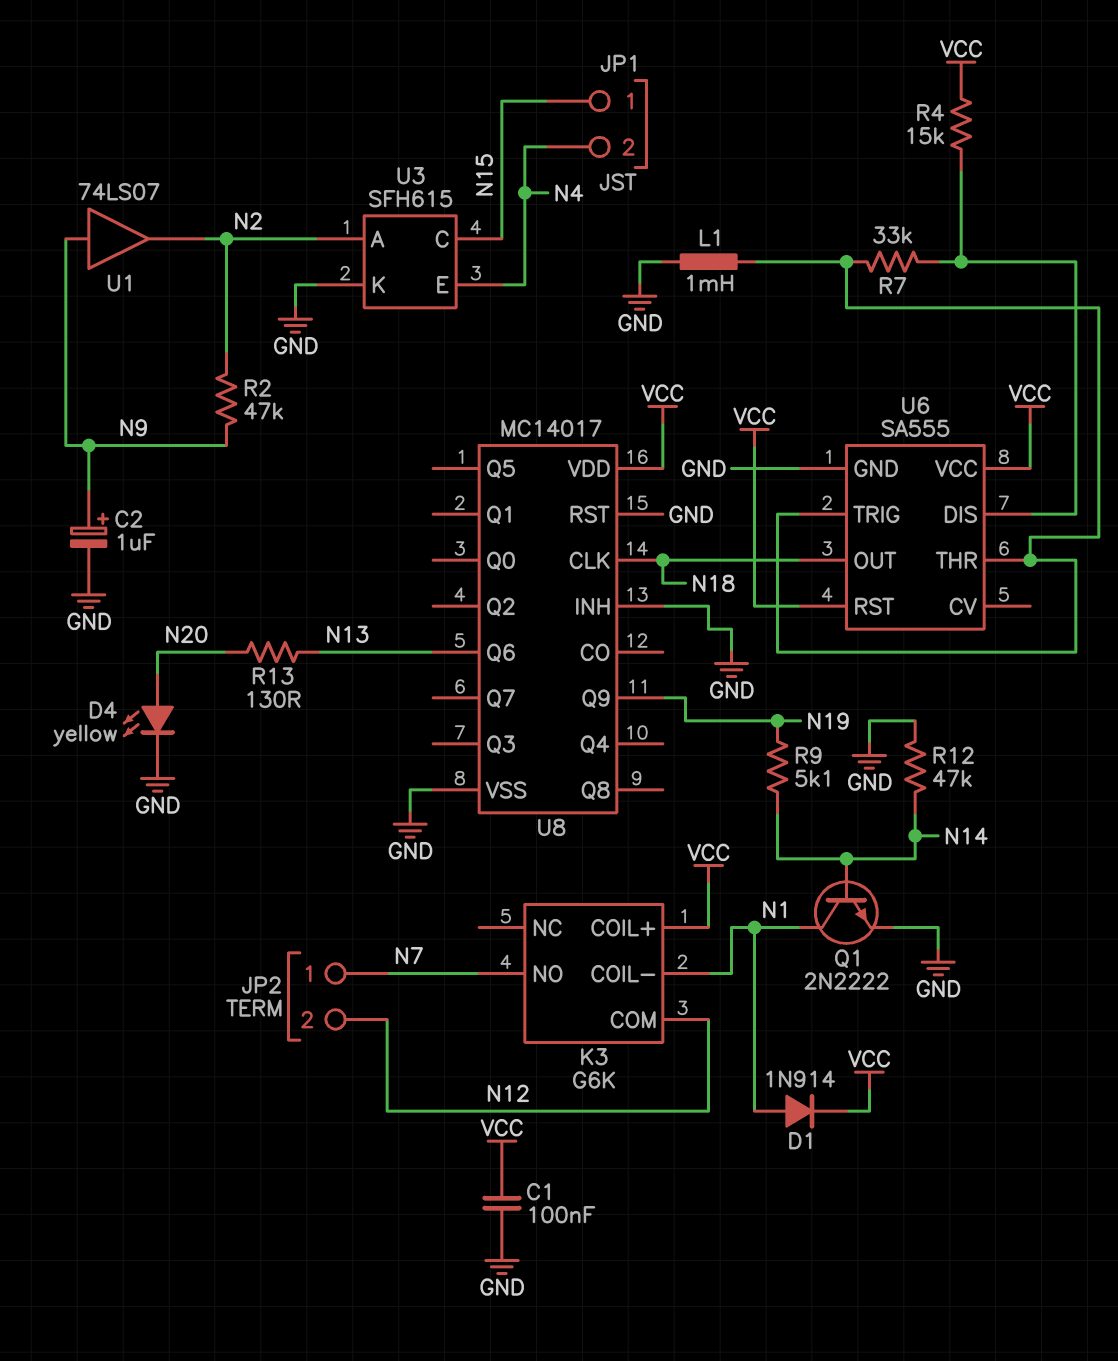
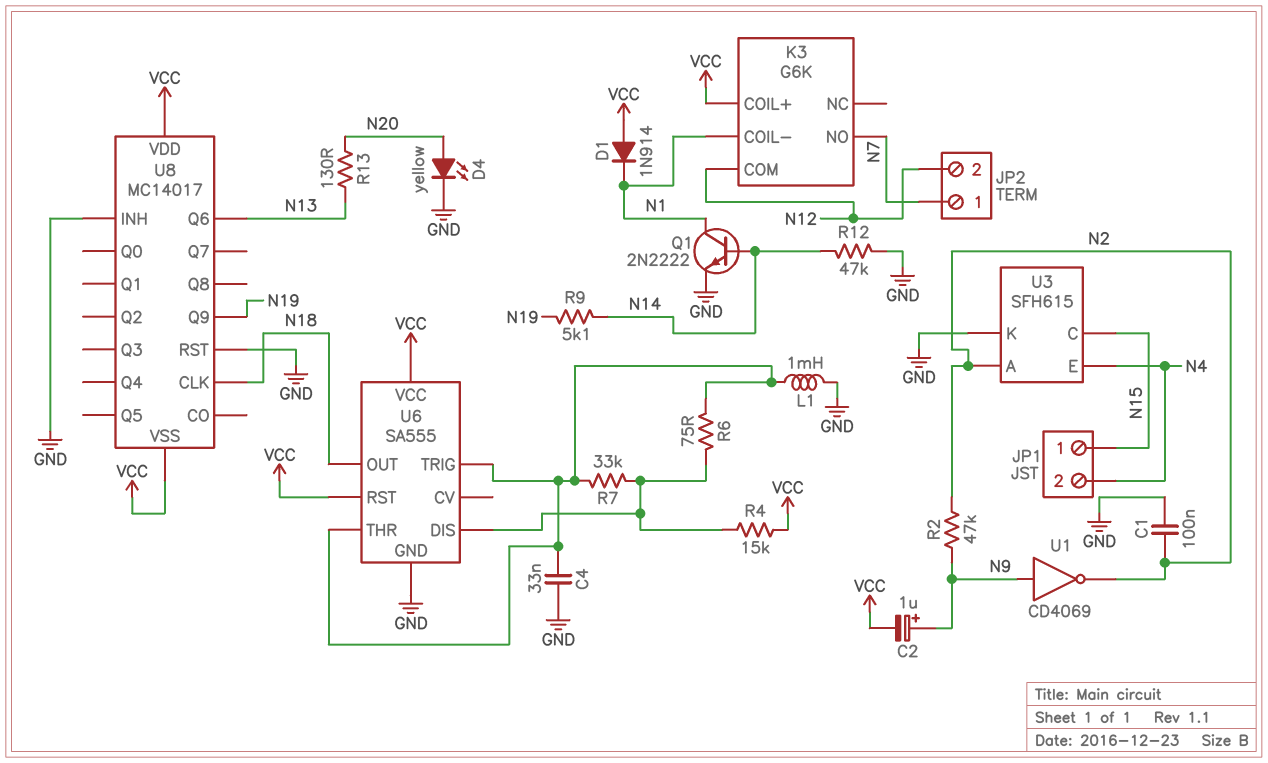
C1: 100nF (GND, VCC) -> 100nF (GND, N2)
C2: 1uF (plus N9, minus GND) -> 1uF (plus N9, minus VCC)
C4: none -> 33nF (GND, U6/THR)
D1: diode 1N914 (A N1, K VCC) -> diode 1N914 (A VCC, K N1)
R6: none -> 75 (U6/DIS, U6/THR)
U1: buffer 74LS07 (in N9, out N2) -> NOT CD4069 (in N9, out N2)
U8 pin VSS: GND -> VCC

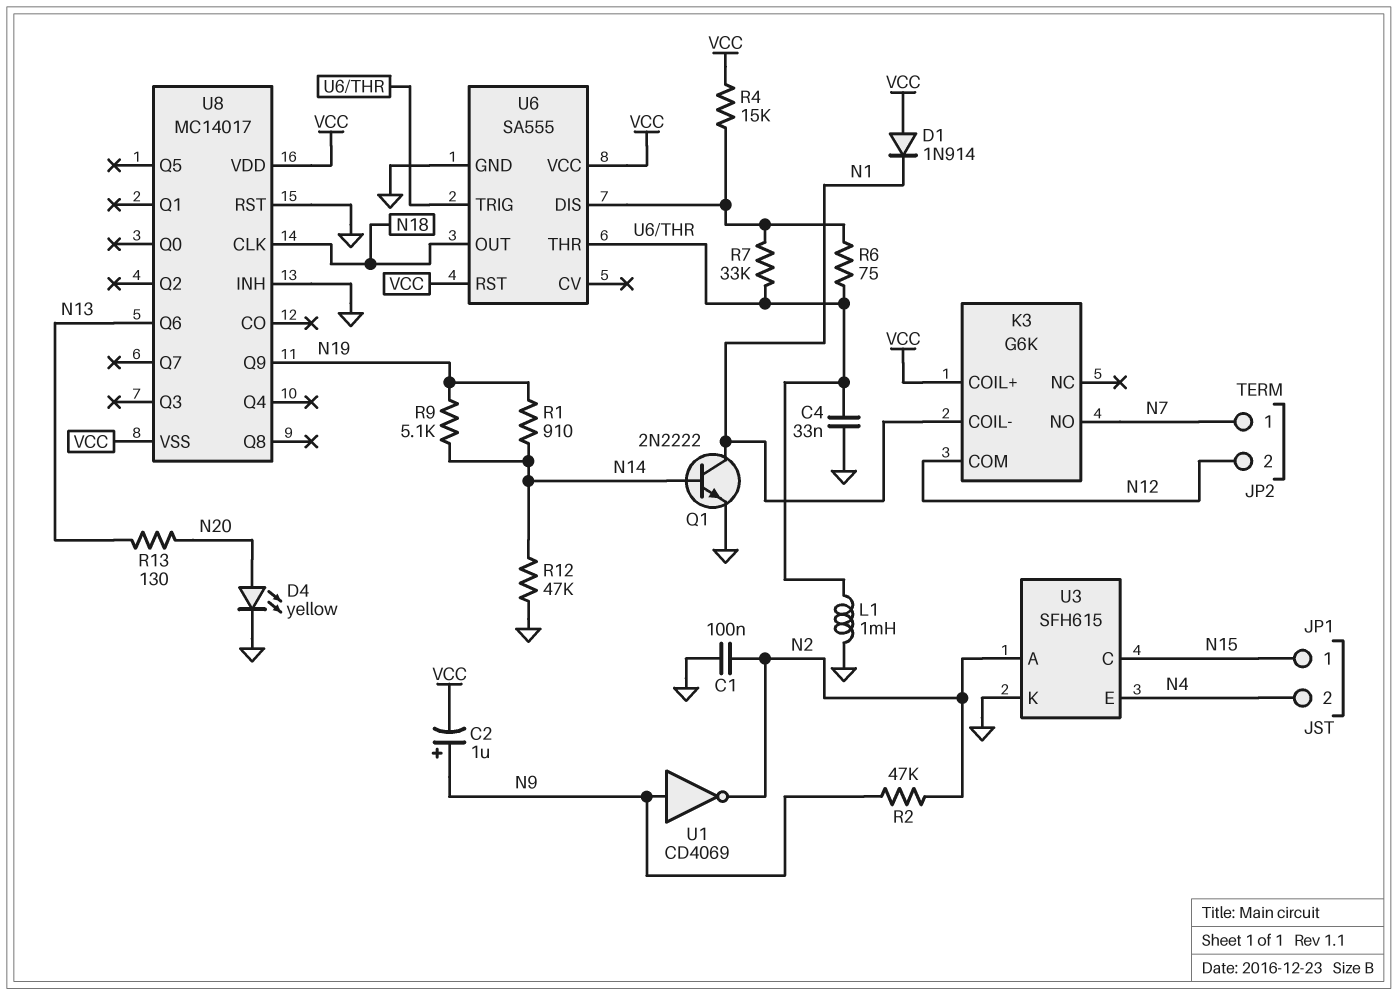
R1: none -> 910 (N14, N19)

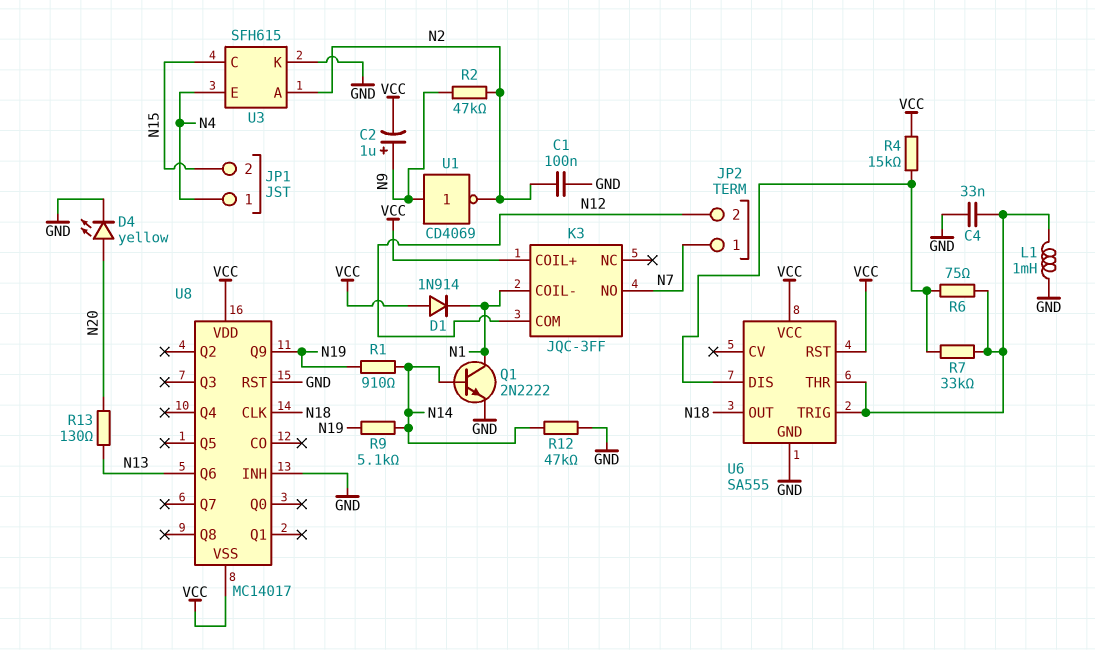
JP1 pin 1: N15 -> N4
JP1 pin 2: N4 -> N15
K3: G6K -> JQC-3FF

